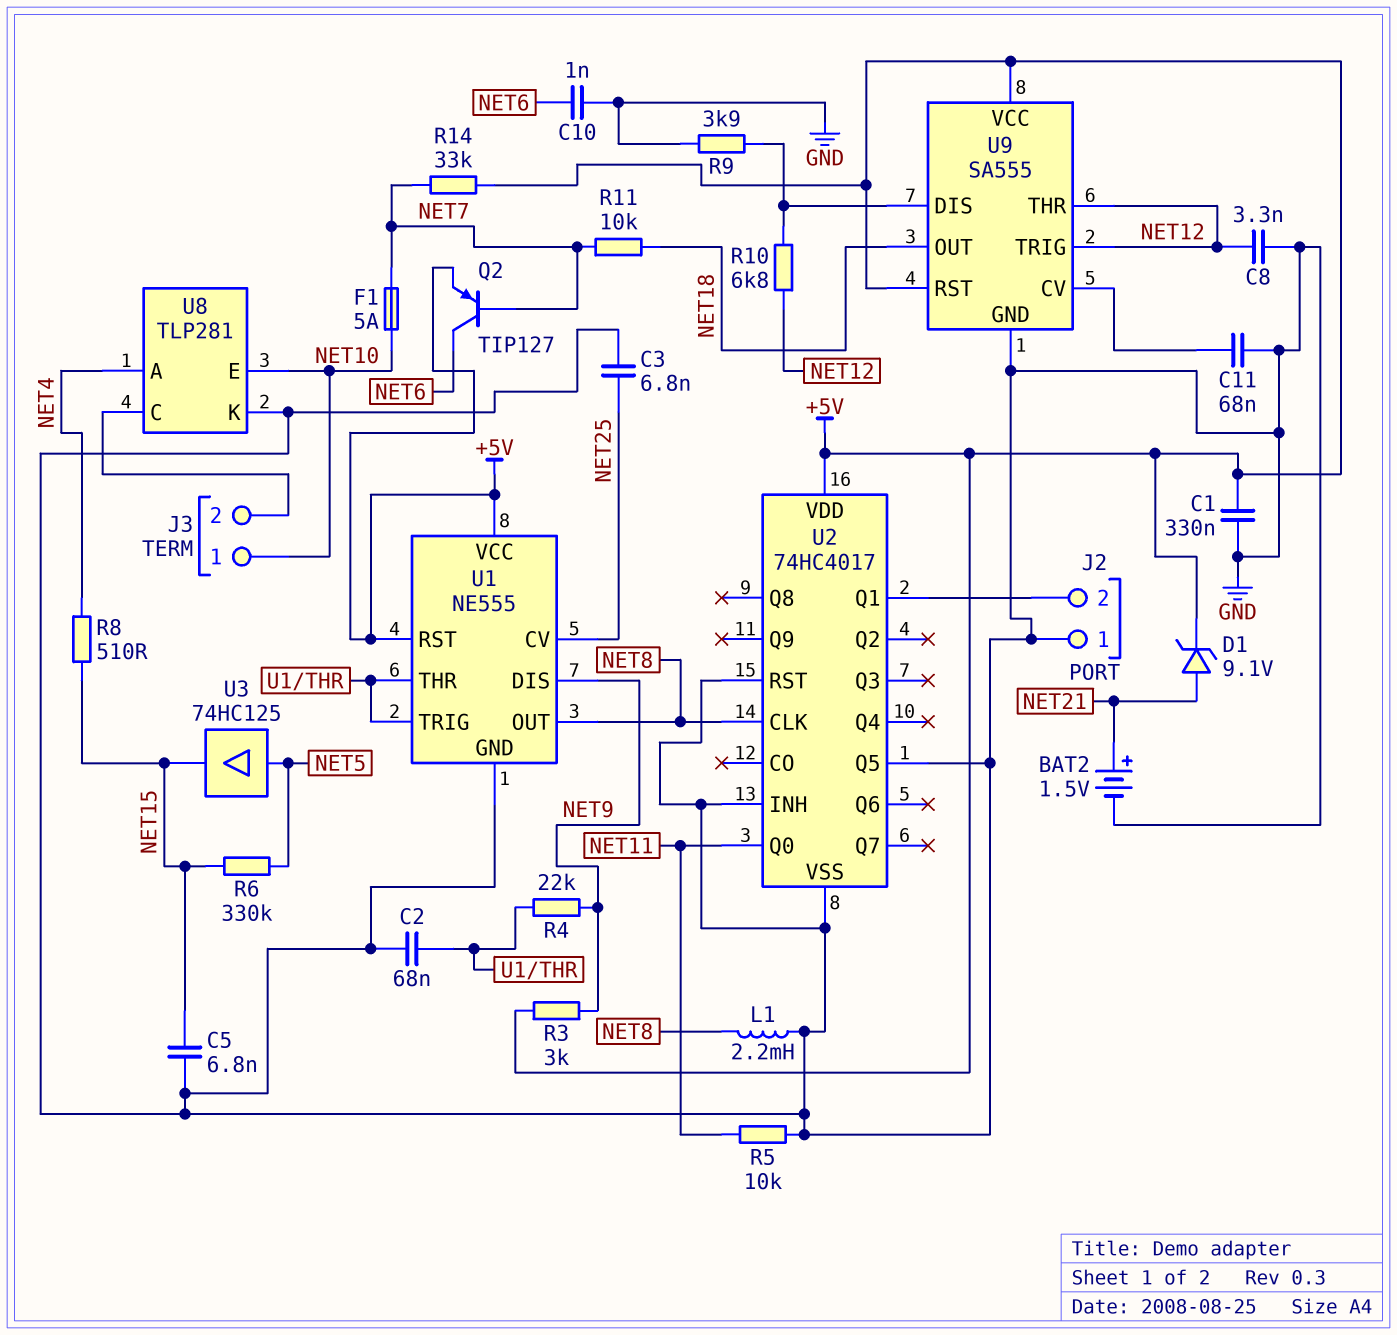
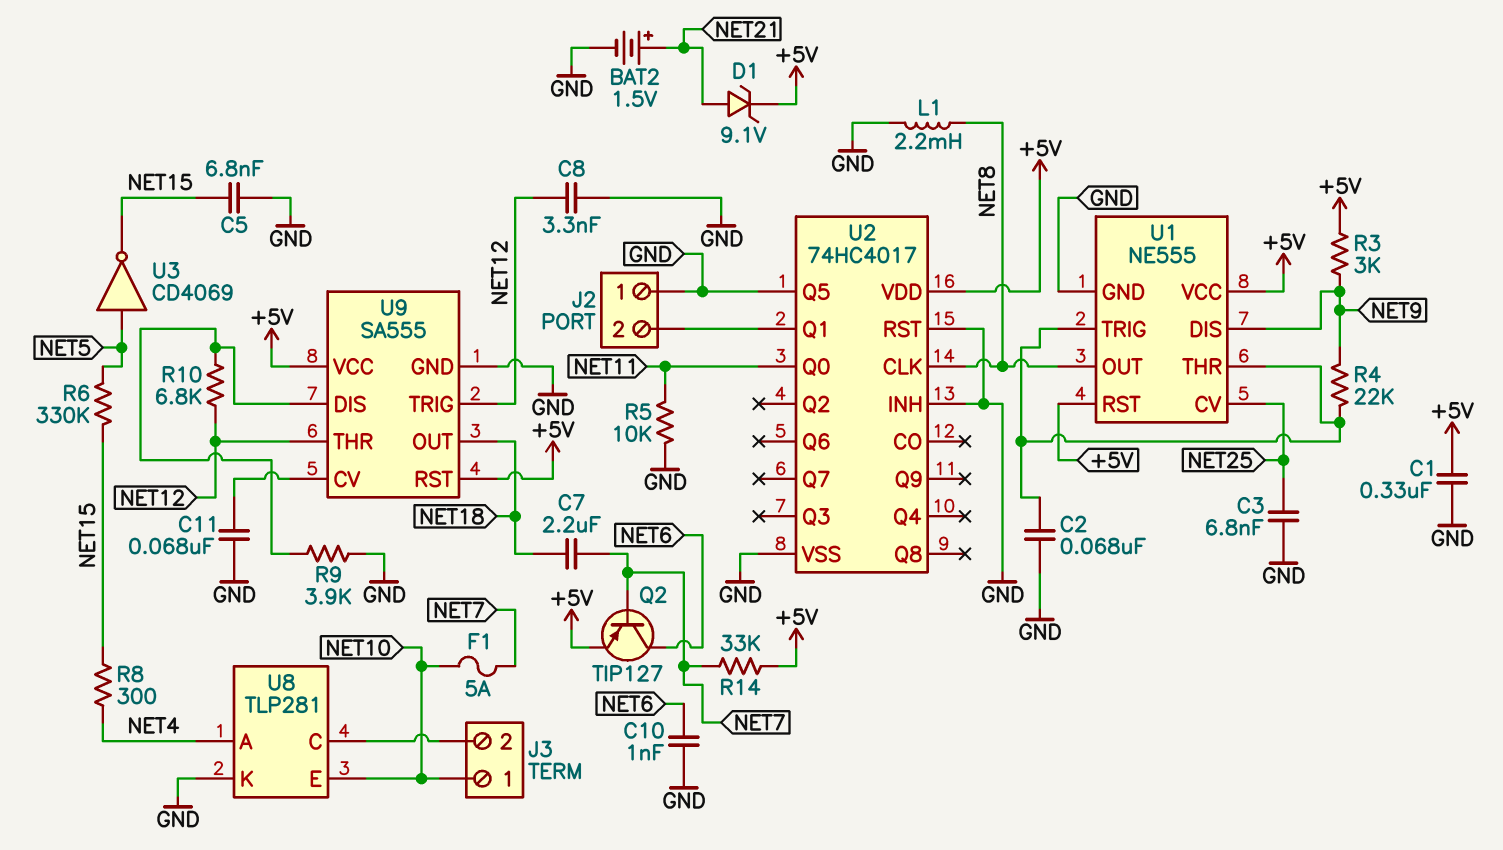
C7: none -> 2.2uF (NET7, NET18)
R8: 510 (NET4, NET15) -> 300 (NET4, NET15)
R11: 10k (NET7, NET18) -> none
U3: buffer 74HC125 (in NET5, out NET15) -> NOT CD4069 (in NET5, out NET15)

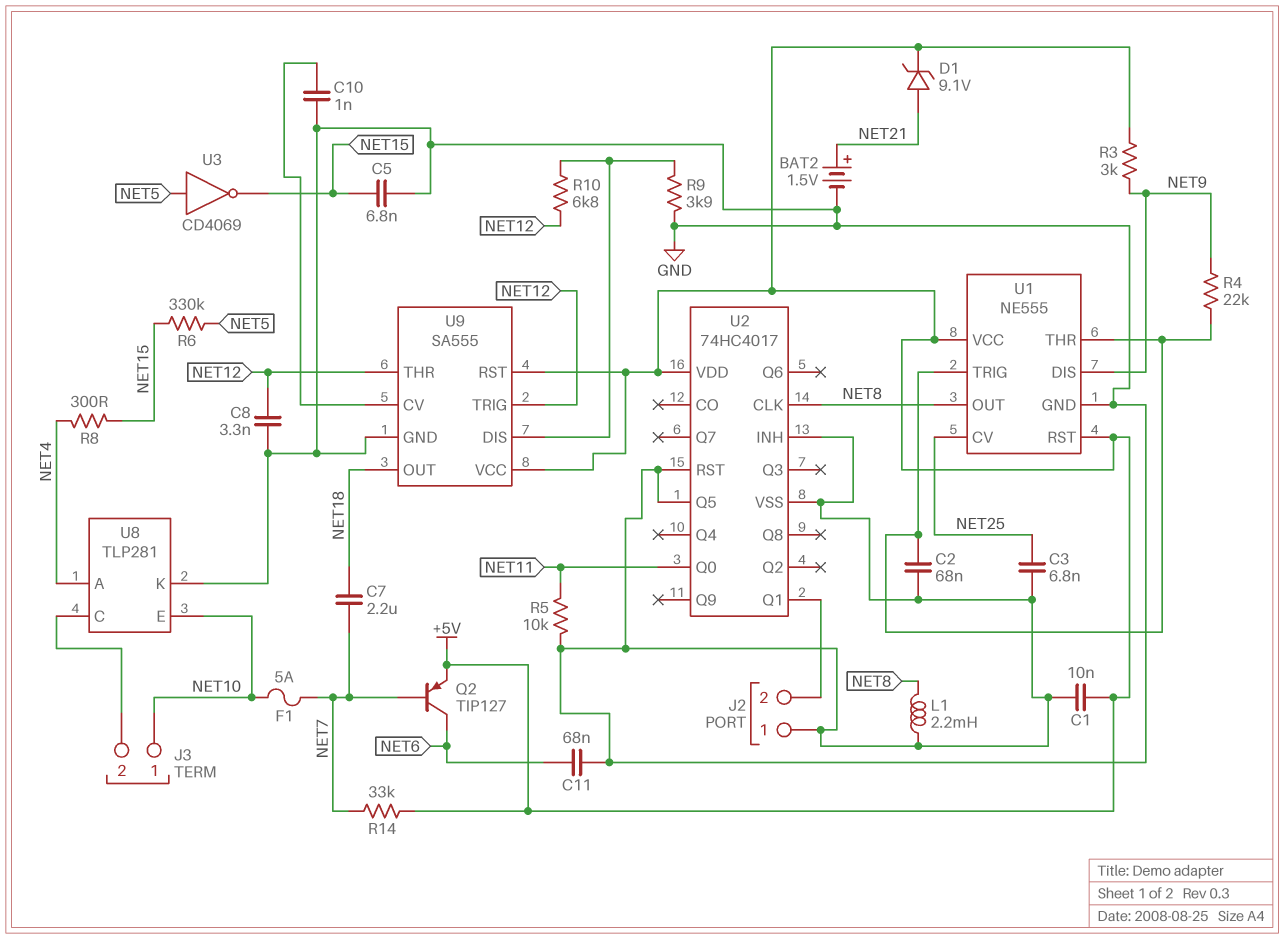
C1: 330nF (+5V, GND) -> 10nF (+5V, GND)
C10: 1nF (GND, NET6) -> 1nF (GND, U9/CV)
C11: 68nF (GND, U9/CV) -> 68nF (GND, NET6)

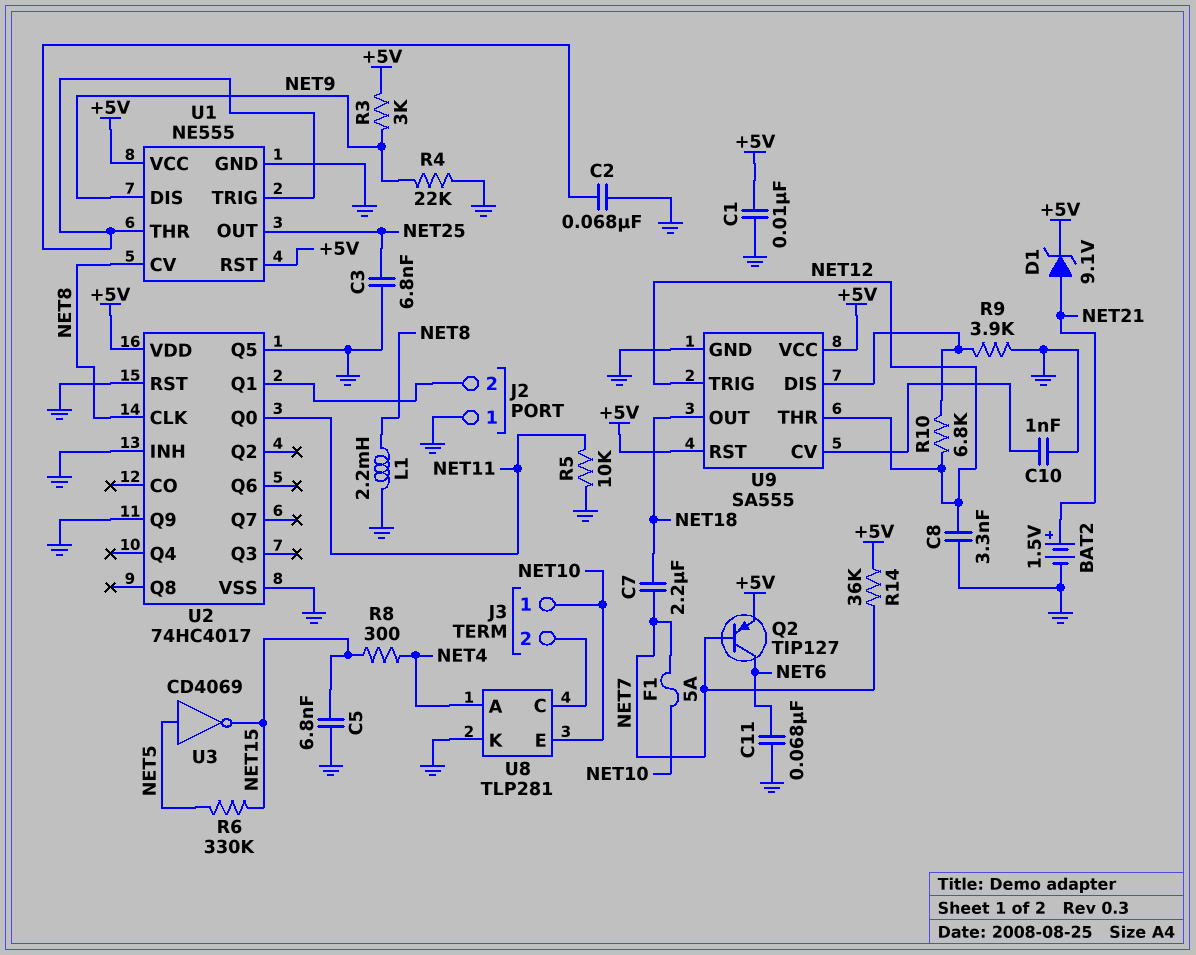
R4: 22k (NET9, U1/THR) -> 22k (GND, NET9)
R14: 33k (+5V, NET7) -> 36k (+5V, NET7)
U1 pin CV: NET25 -> NET8
U1 pin OUT: NET8 -> NET25
U2 pin Q9: none -> GND

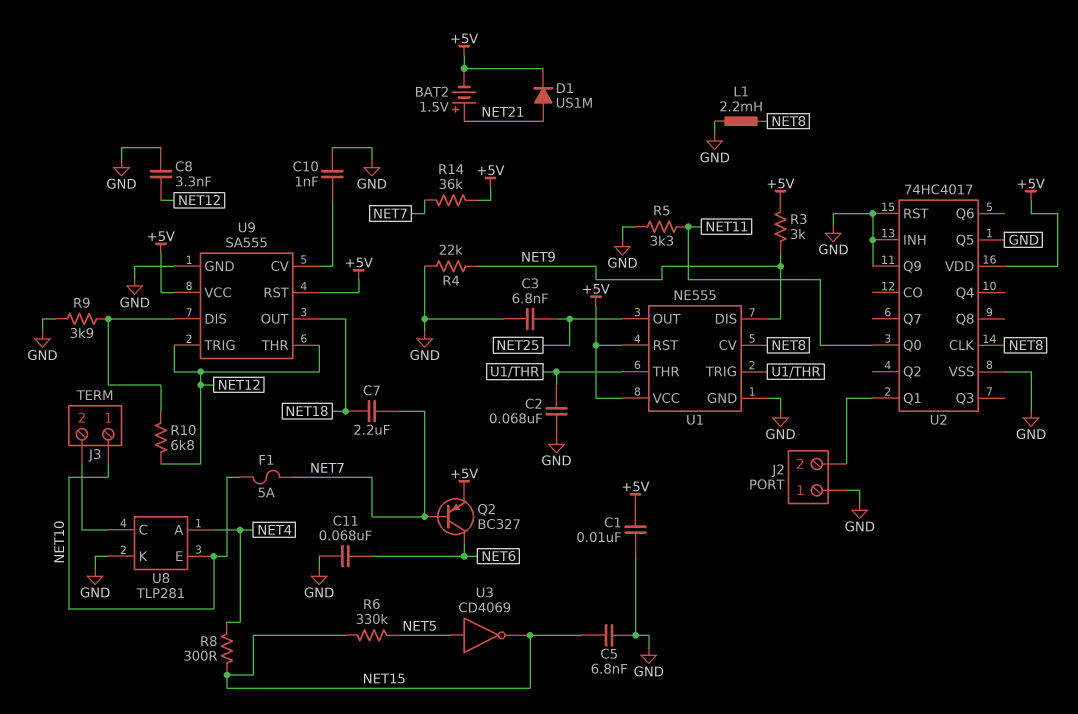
BAT2: 1.5V (plus NET21, minus GND) -> 1.5V (plus NET21, minus +5V)
D1: zener 9.1V (A NET21, K +5V) -> diode US1M (A NET21, K +5V)
Q2: PNP TIP127 (B NET7, C NET6, E +5V) -> PNP BC327 (B NET7, C NET6, E +5V)
R5: 10k (GND, NET11) -> 3.3k (GND, NET11)

